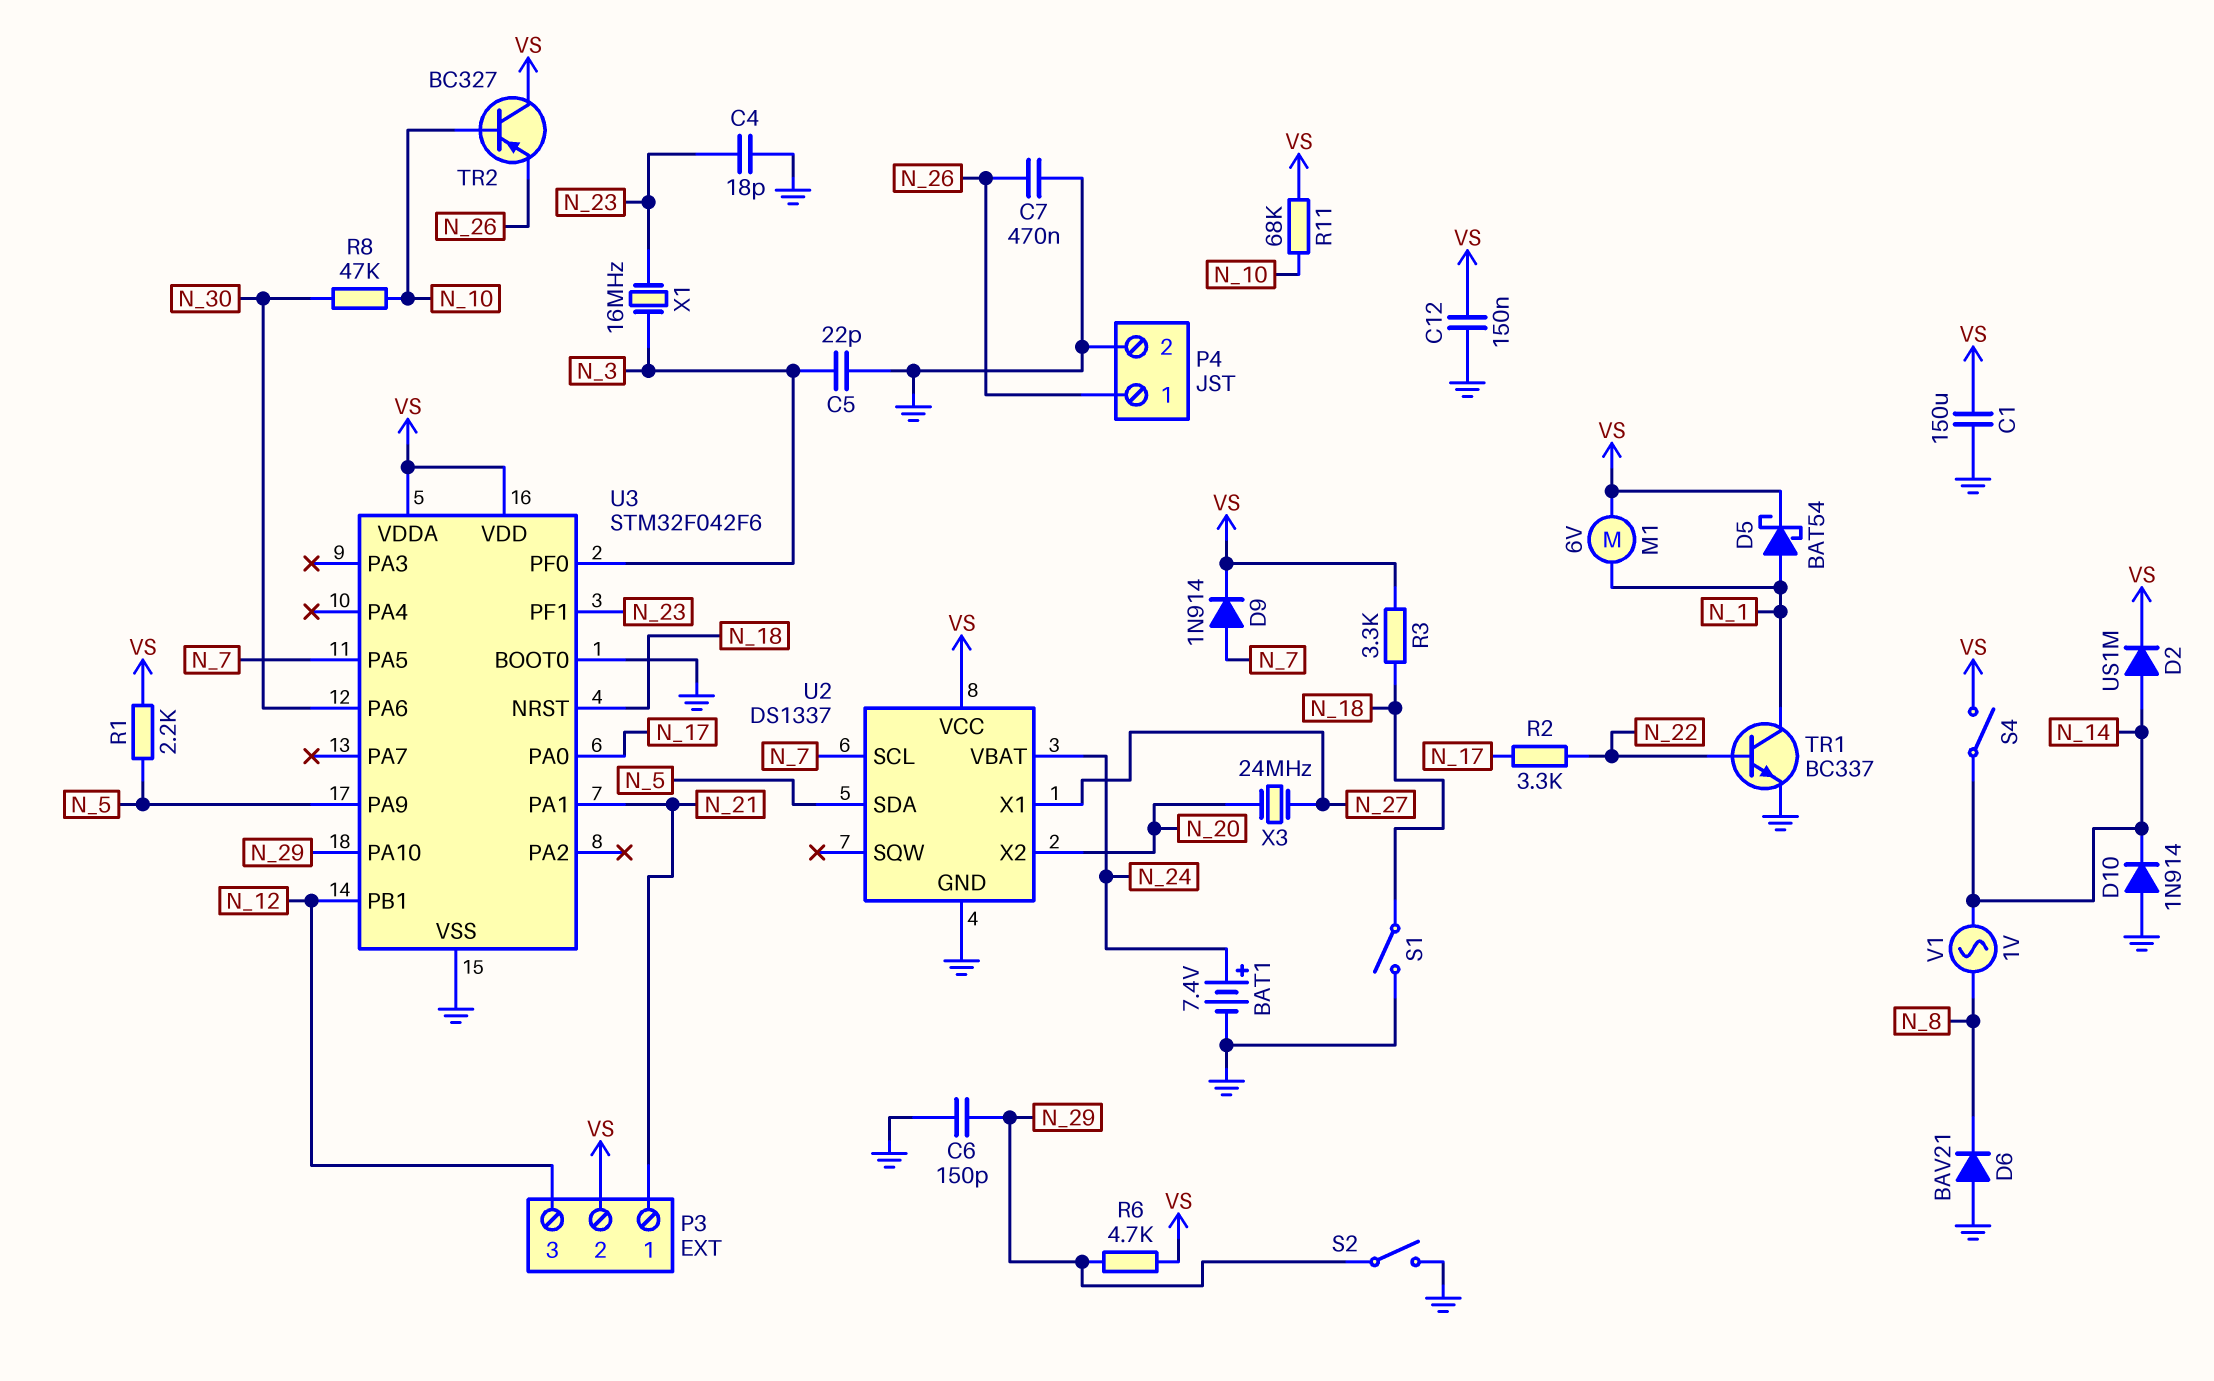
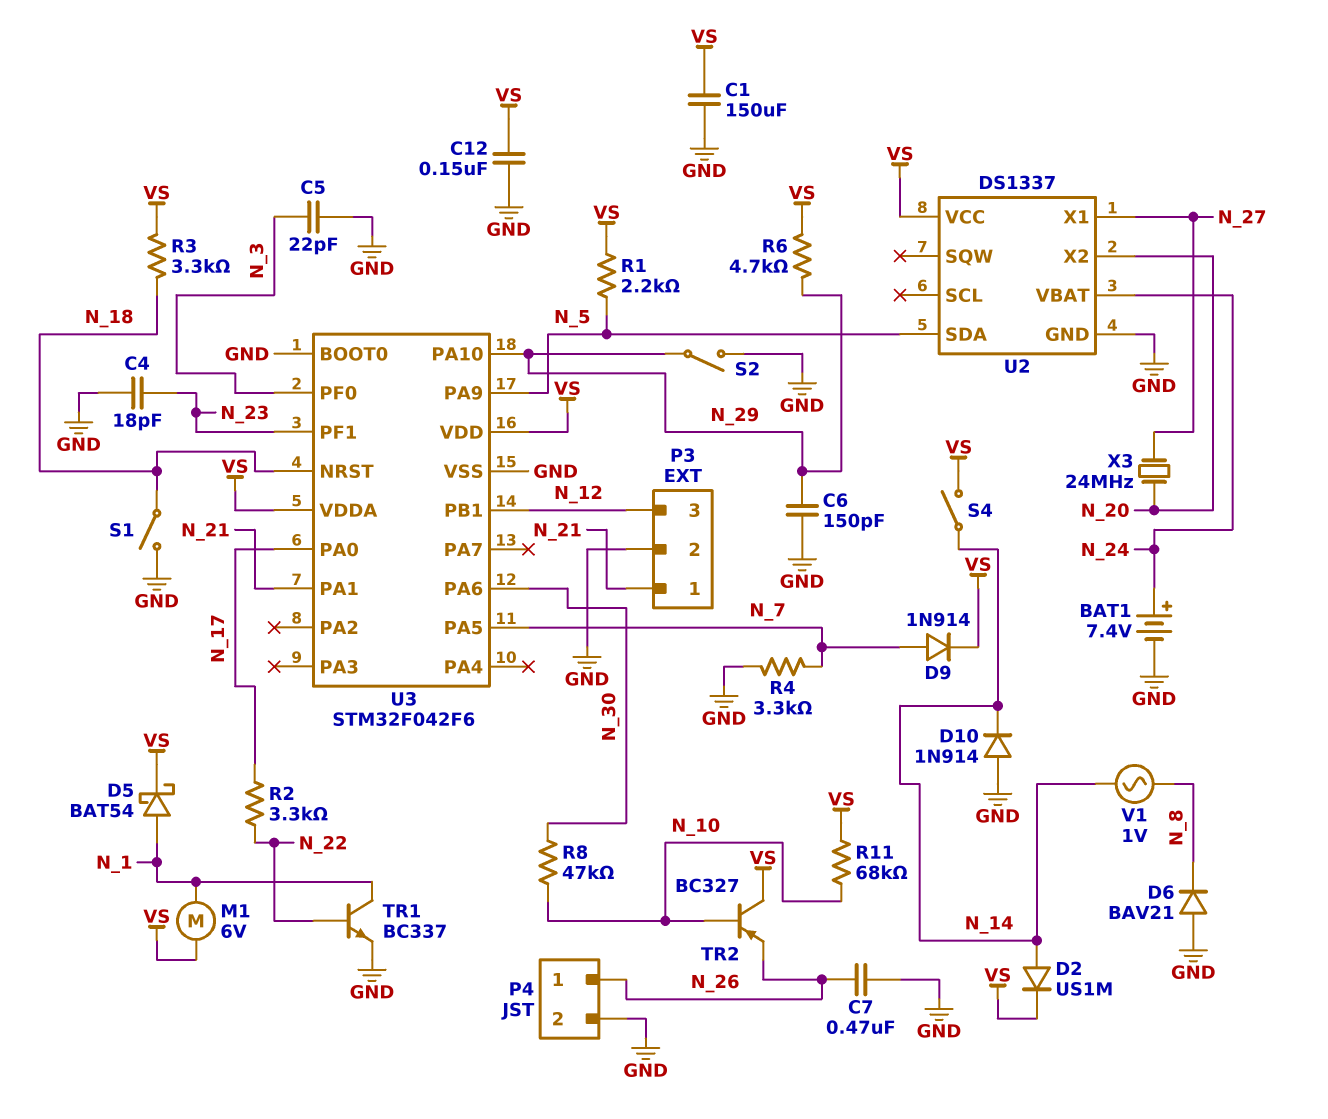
P3 pin 2: VS -> GND
R4: none -> 3.3k (GND, N_7)
U2 pin SCL: N_7 -> none
X1: 16MHz (N_3, N_23) -> none

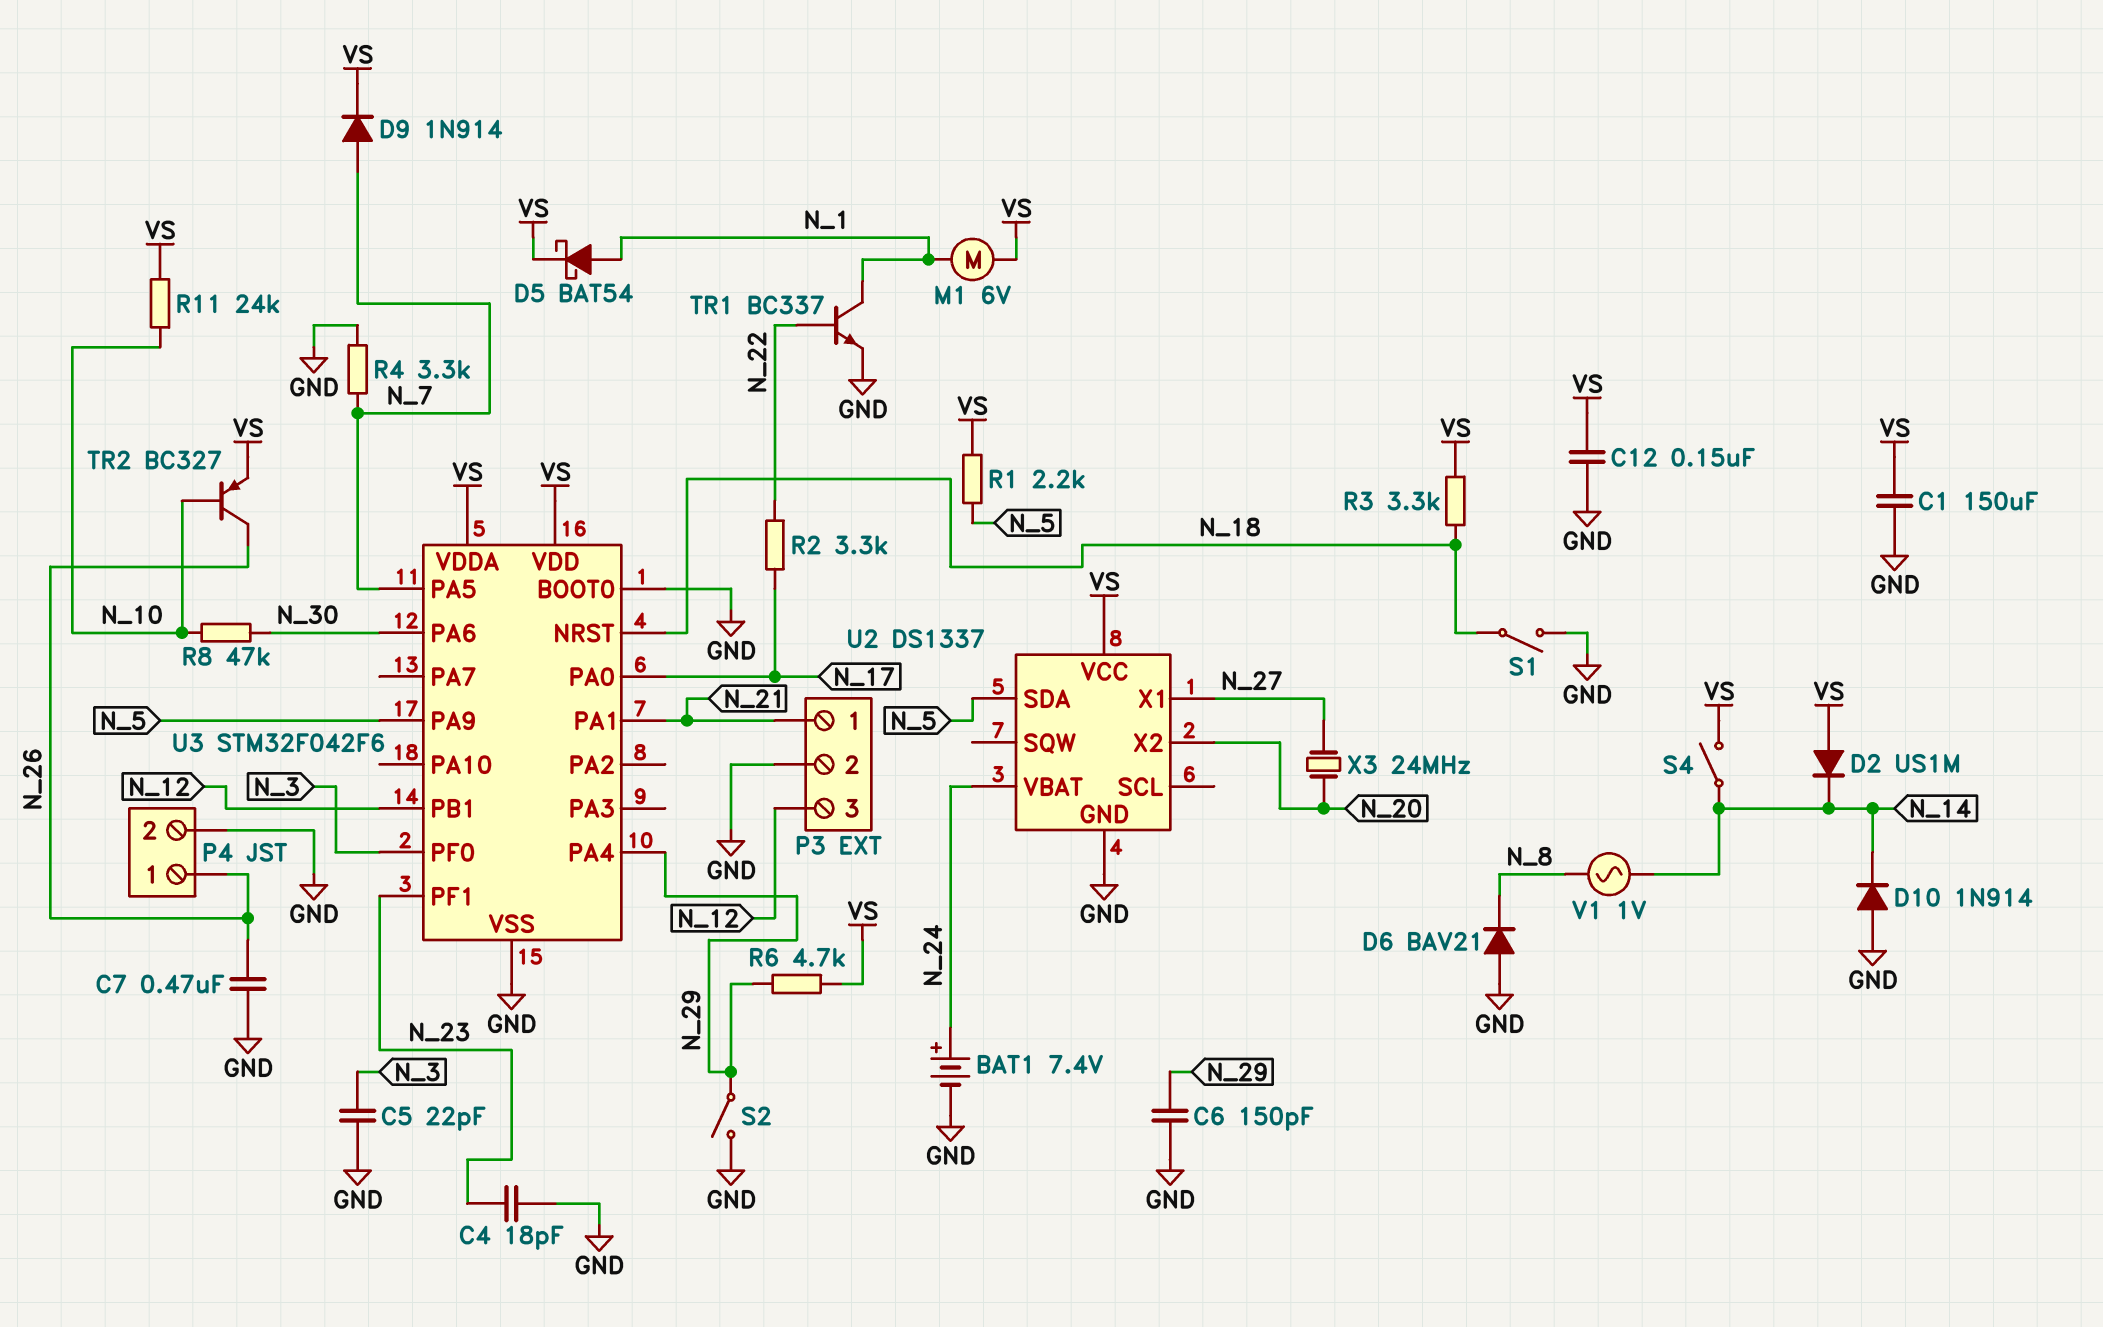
D2: diode US1M (A N_14, K VS) -> diode US1M (A VS, K N_14)
R11: 68k (N_10, VS) -> 24k (N_10, VS)
TR2: PNP BC327 (B N_10, C VS, E N_26) -> PNP BC327 (B N_10, C N_26, E VS)
U3 pin PA4: none -> N_29
U3 pin PA10: N_29 -> none

